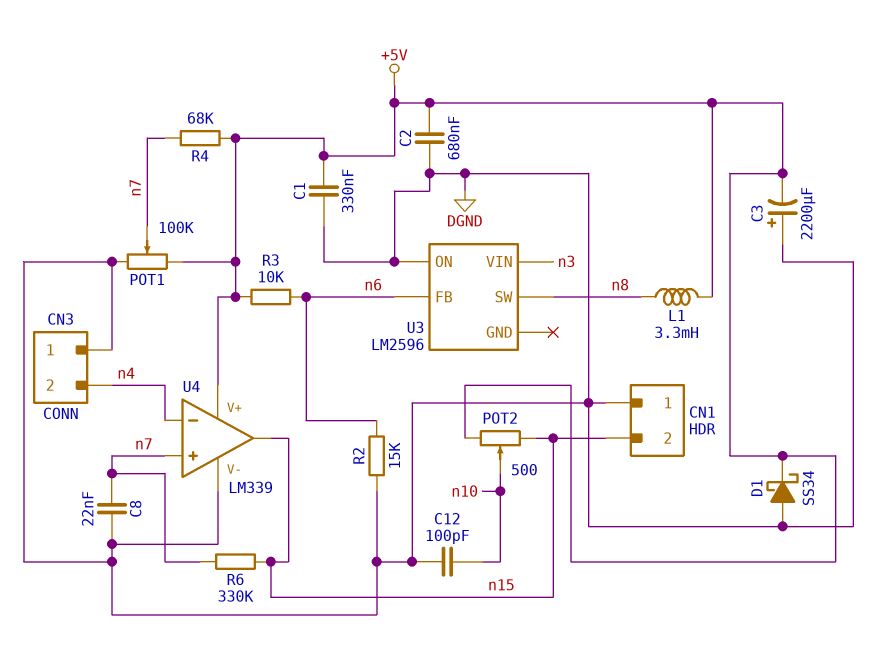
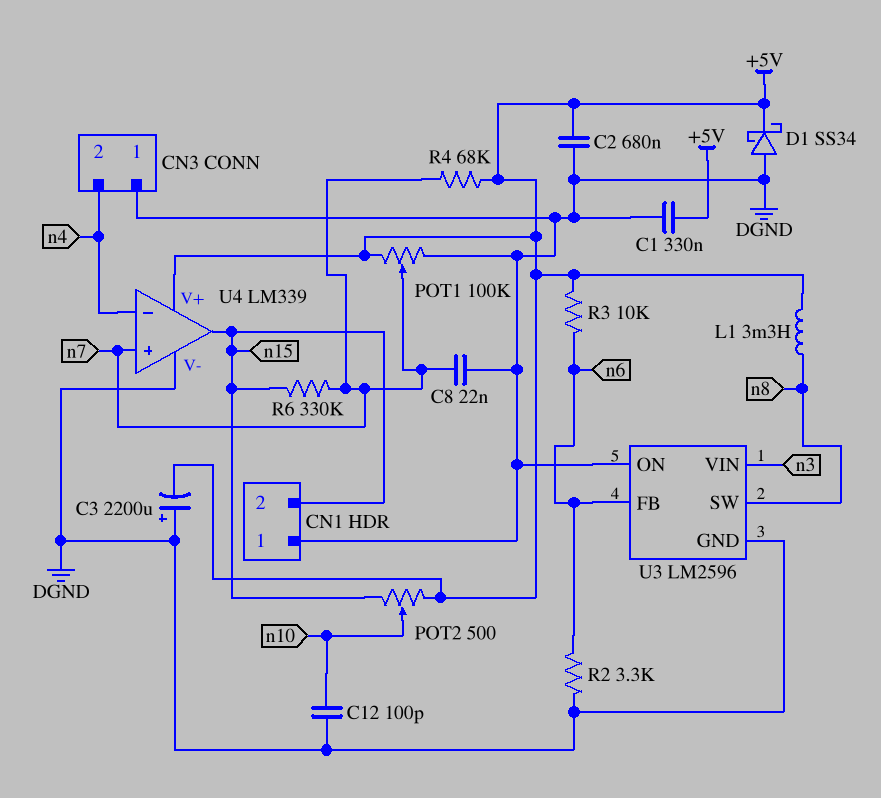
R2: 15k (DGND, n6) -> 3.3k (DGND, n6)
U3 pin GND: none -> DGND

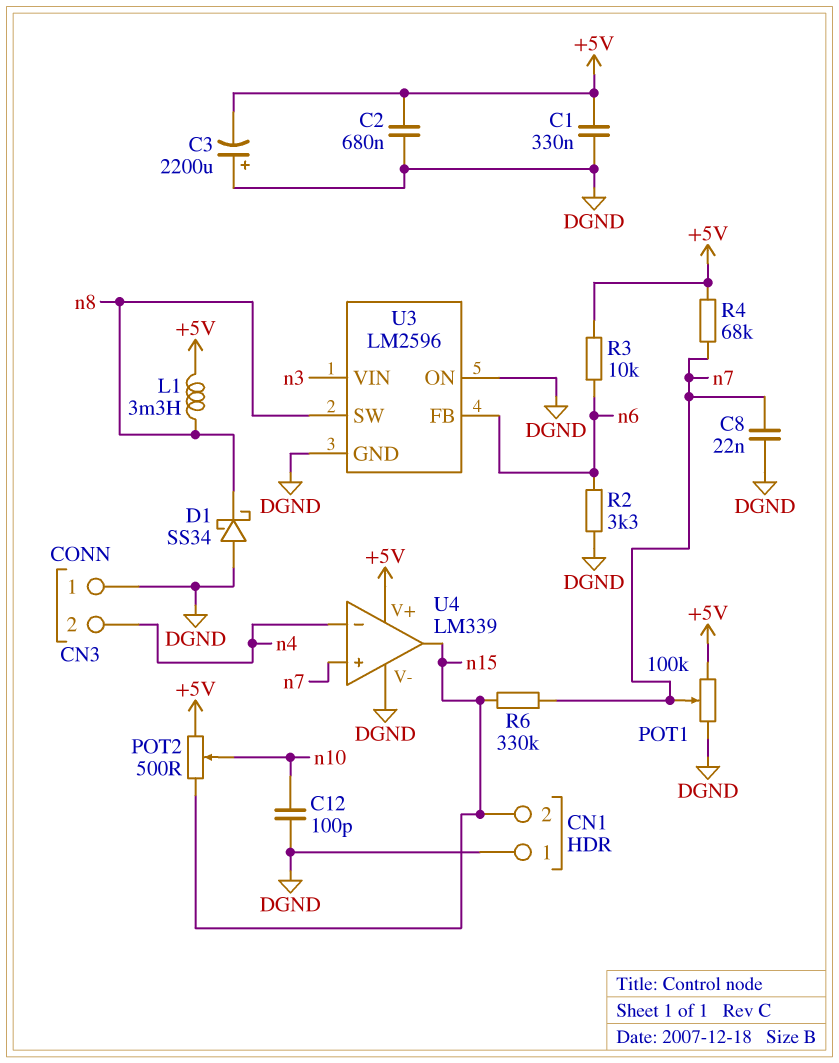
D1: schottky SS34 (A DGND, K +5V) -> schottky SS34 (A DGND, K n8)

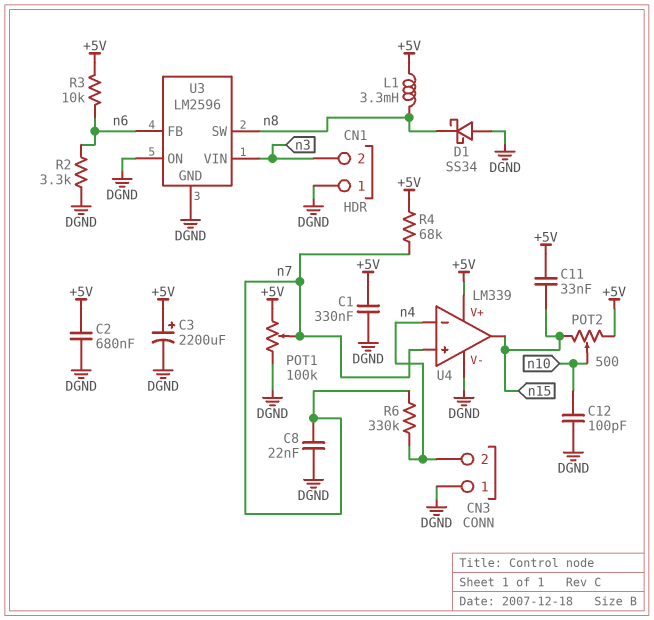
C3: 2200uF (plus DGND, minus +5V) -> 2200uF (plus +5V, minus DGND)
C11: none -> 33nF (+5V, n15)
CN1 pin 2: n15 -> n3
R6: 330k (n7, n15) -> 330k (n4, n7)

